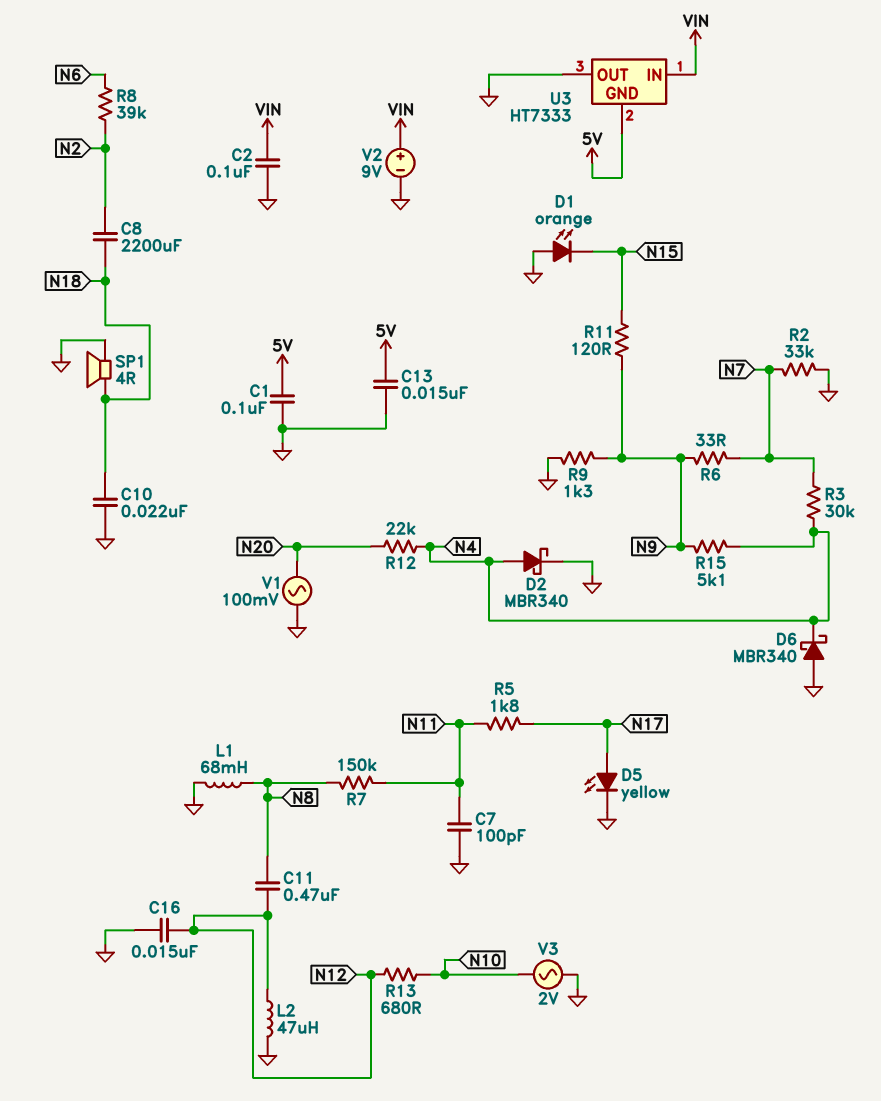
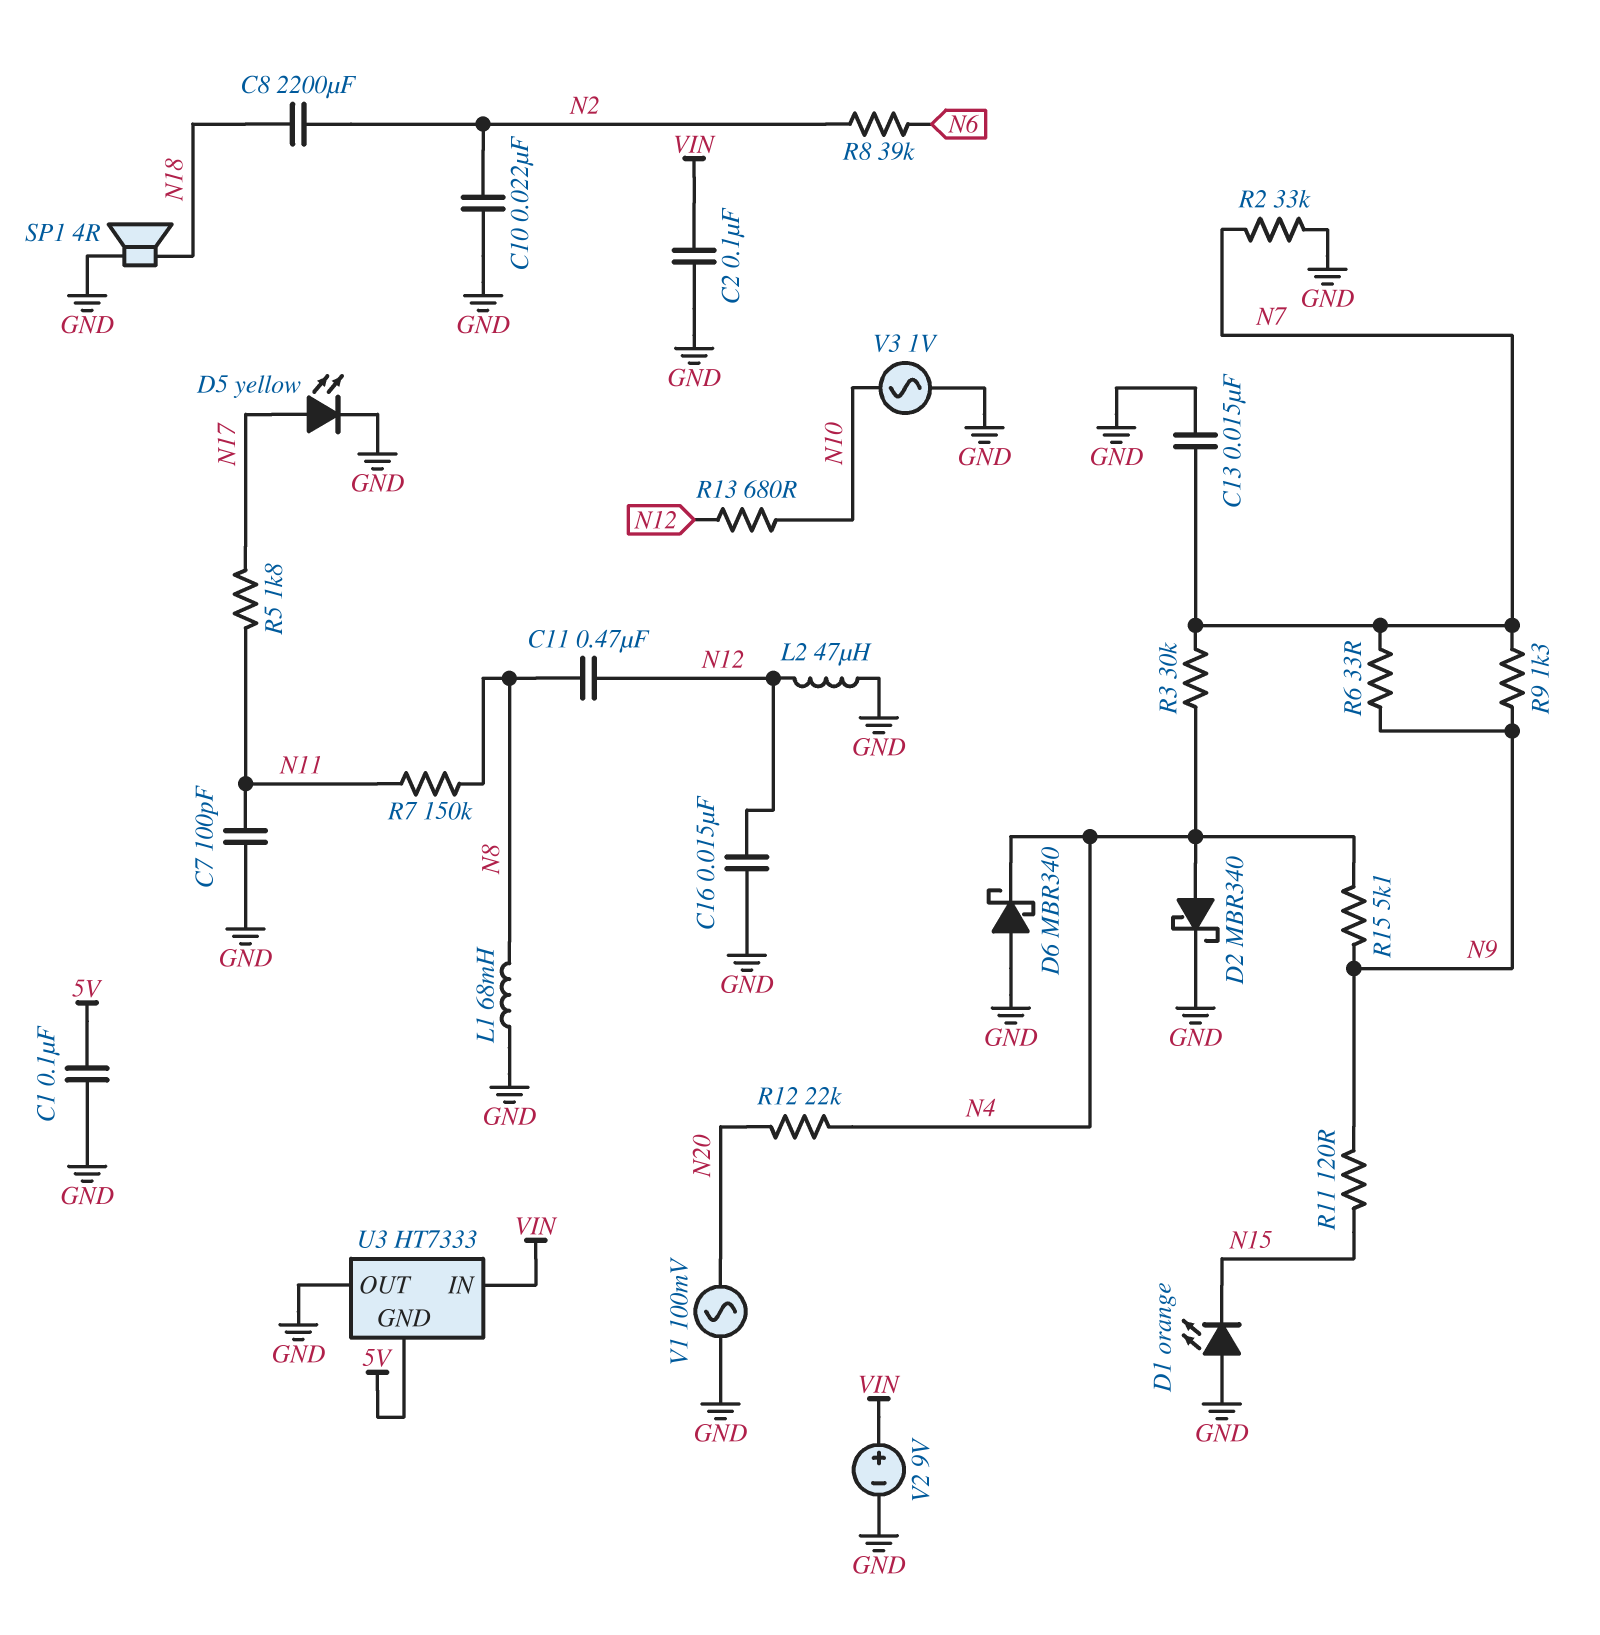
C10: 22nF (GND, N18) -> 22nF (GND, N2)
C13: 15nF (5V, GND) -> 15nF (GND, N7)
R9: 1.3k (GND, N9) -> 1.3k (N7, N9)
V3: AC 2V (GND, N10) -> AC 1V (GND, N10)

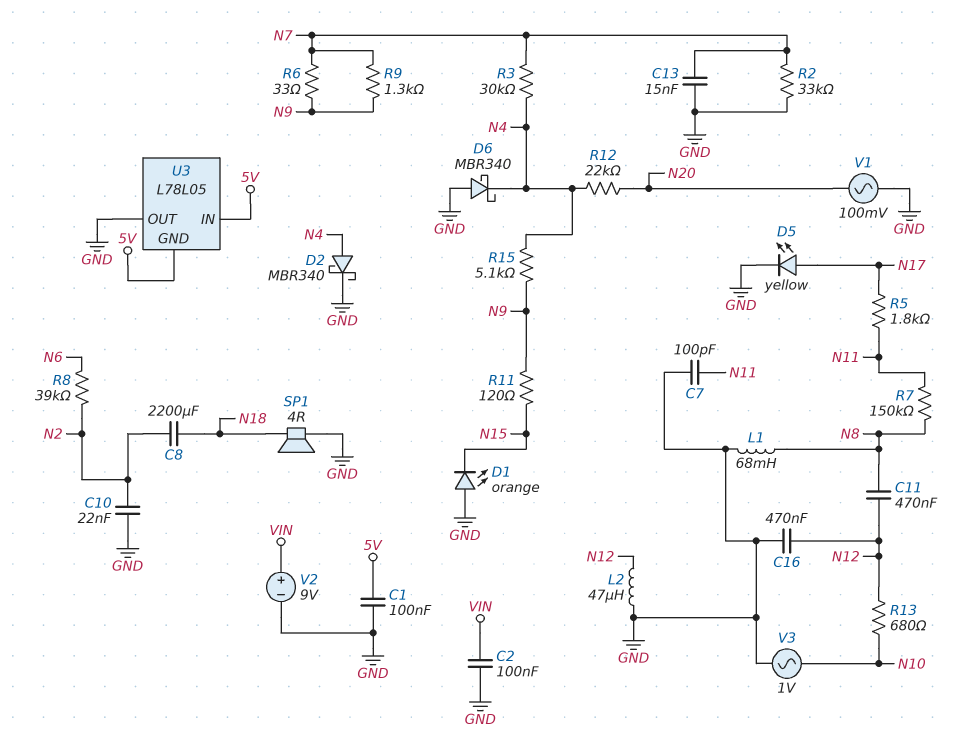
C16: 15nF (GND, N12) -> 470nF (GND, N12)
U3: HT7333 -> L78L05
U3 pin IN: VIN -> 5V

